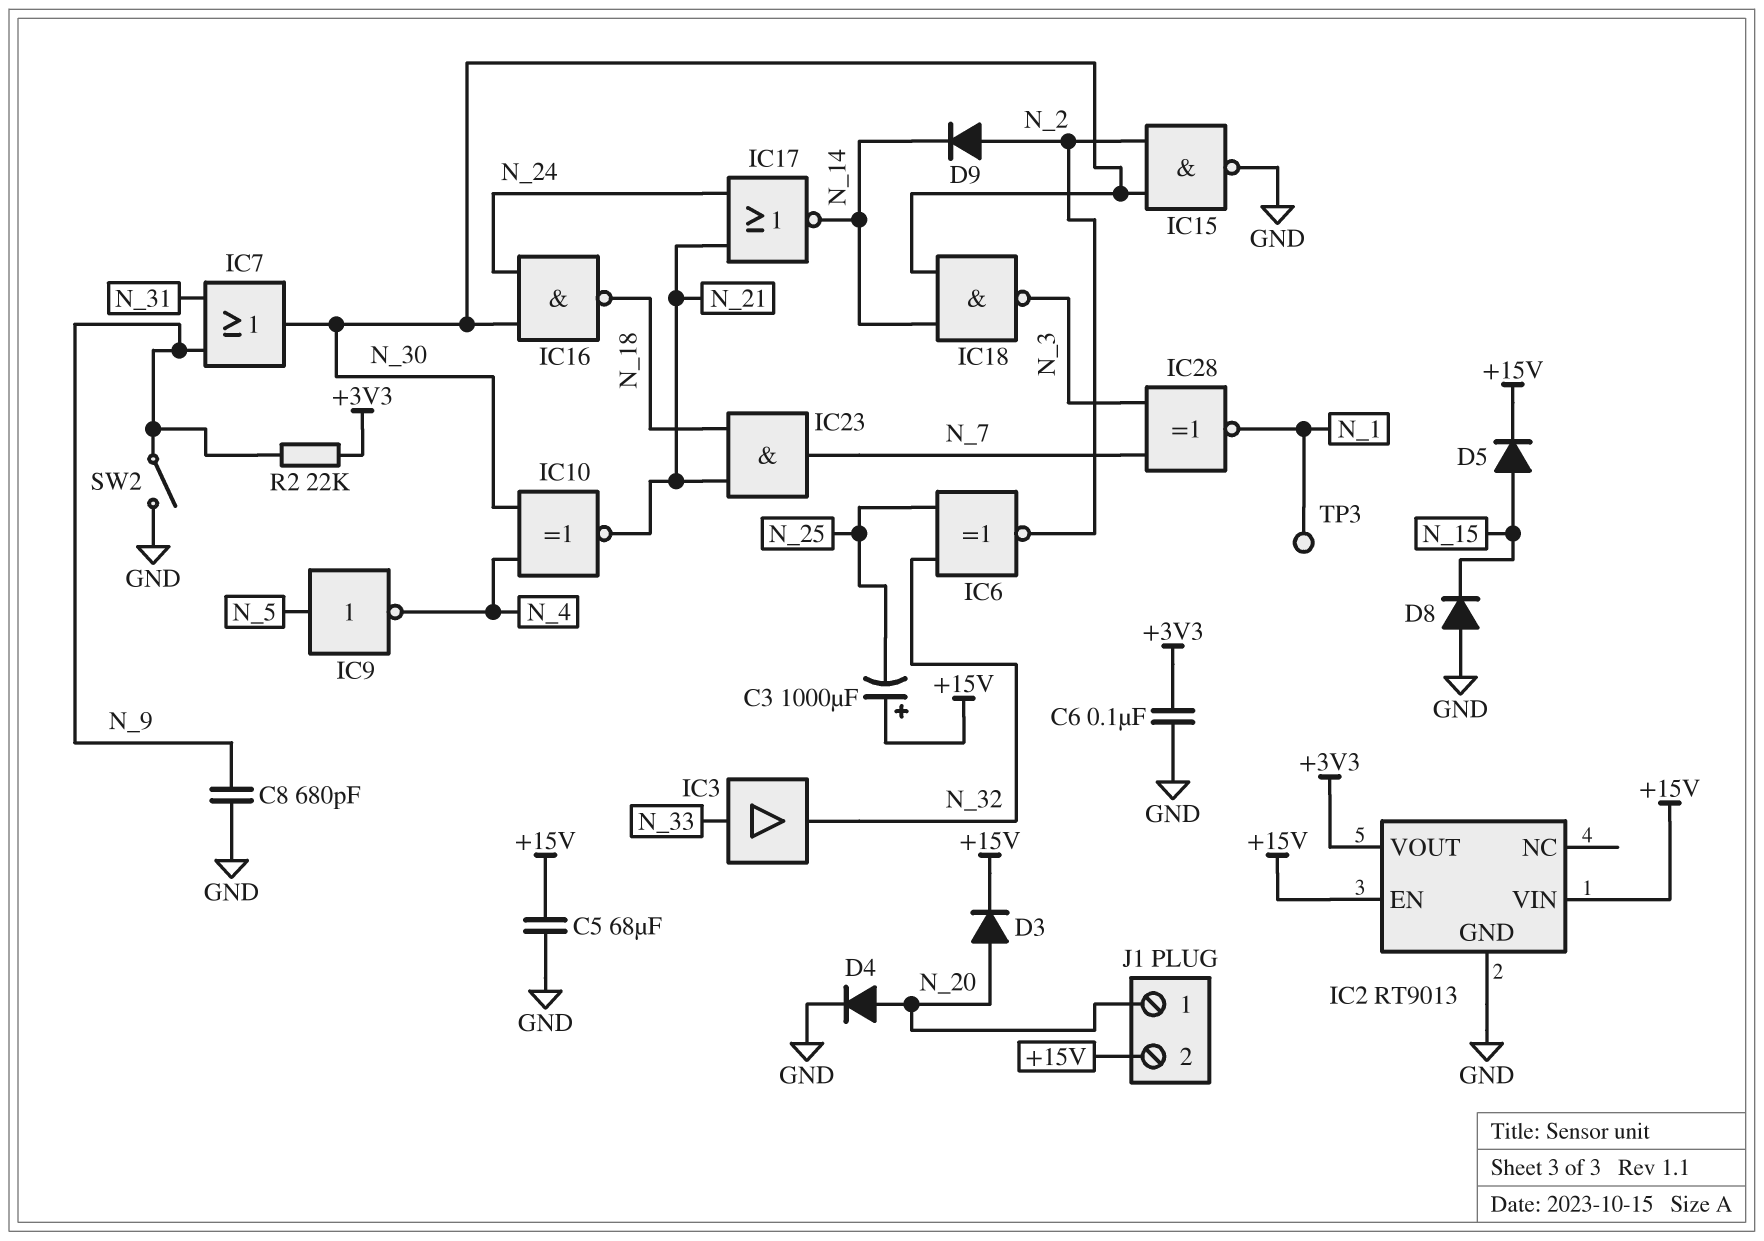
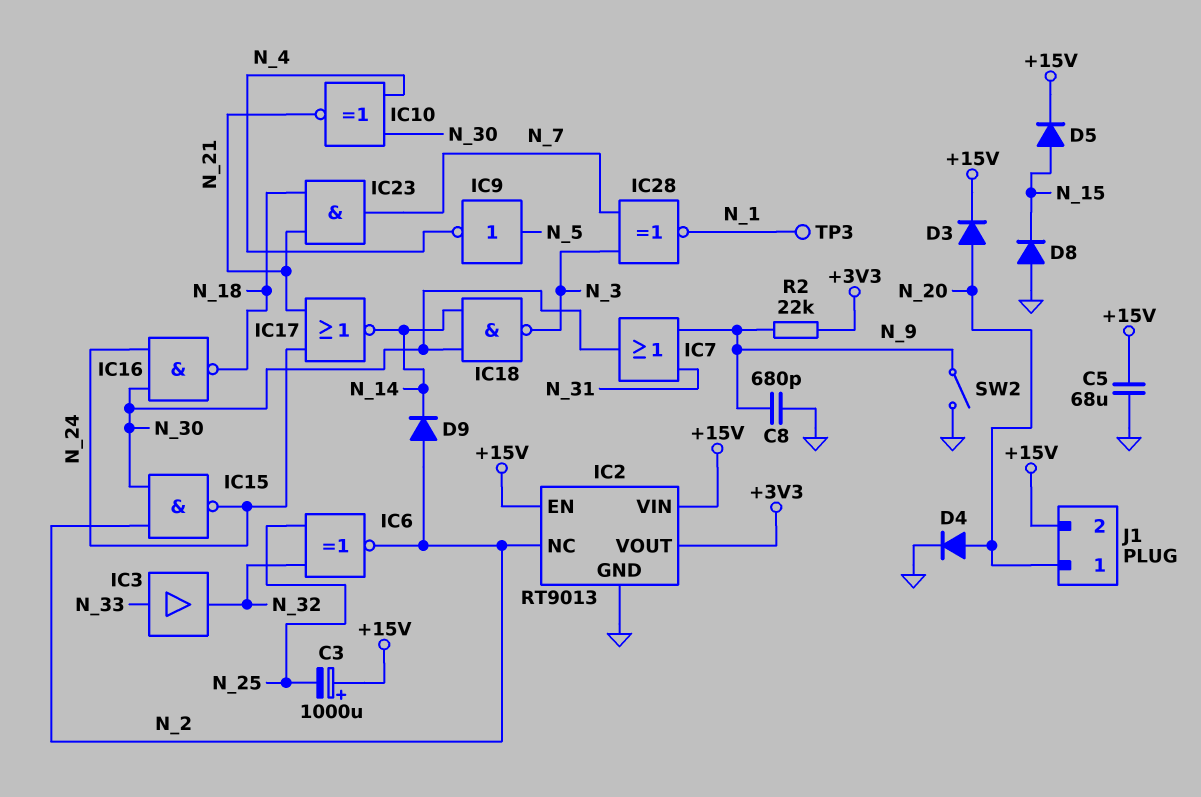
C6: 100nF (+3V3, GND) -> none
IC2 pin NC: none -> N_2
IC15: NAND (in N_2, in N_30, out GND) -> NAND (in N_2, in N_30, out N_24)

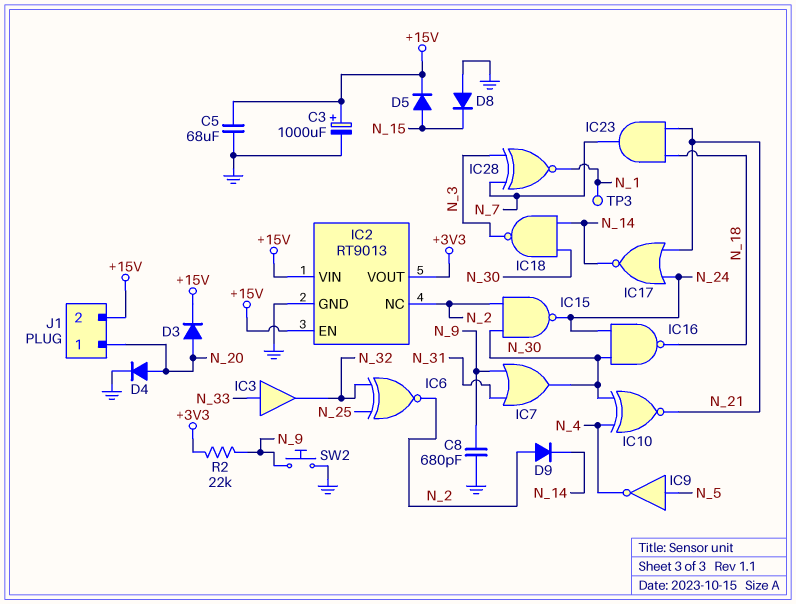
C3: 1000uF (plus +15V, minus N_25) -> 1000uF (plus +15V, minus GND)
SW2: switch (GND, N_9) -> button (GND, N_9)

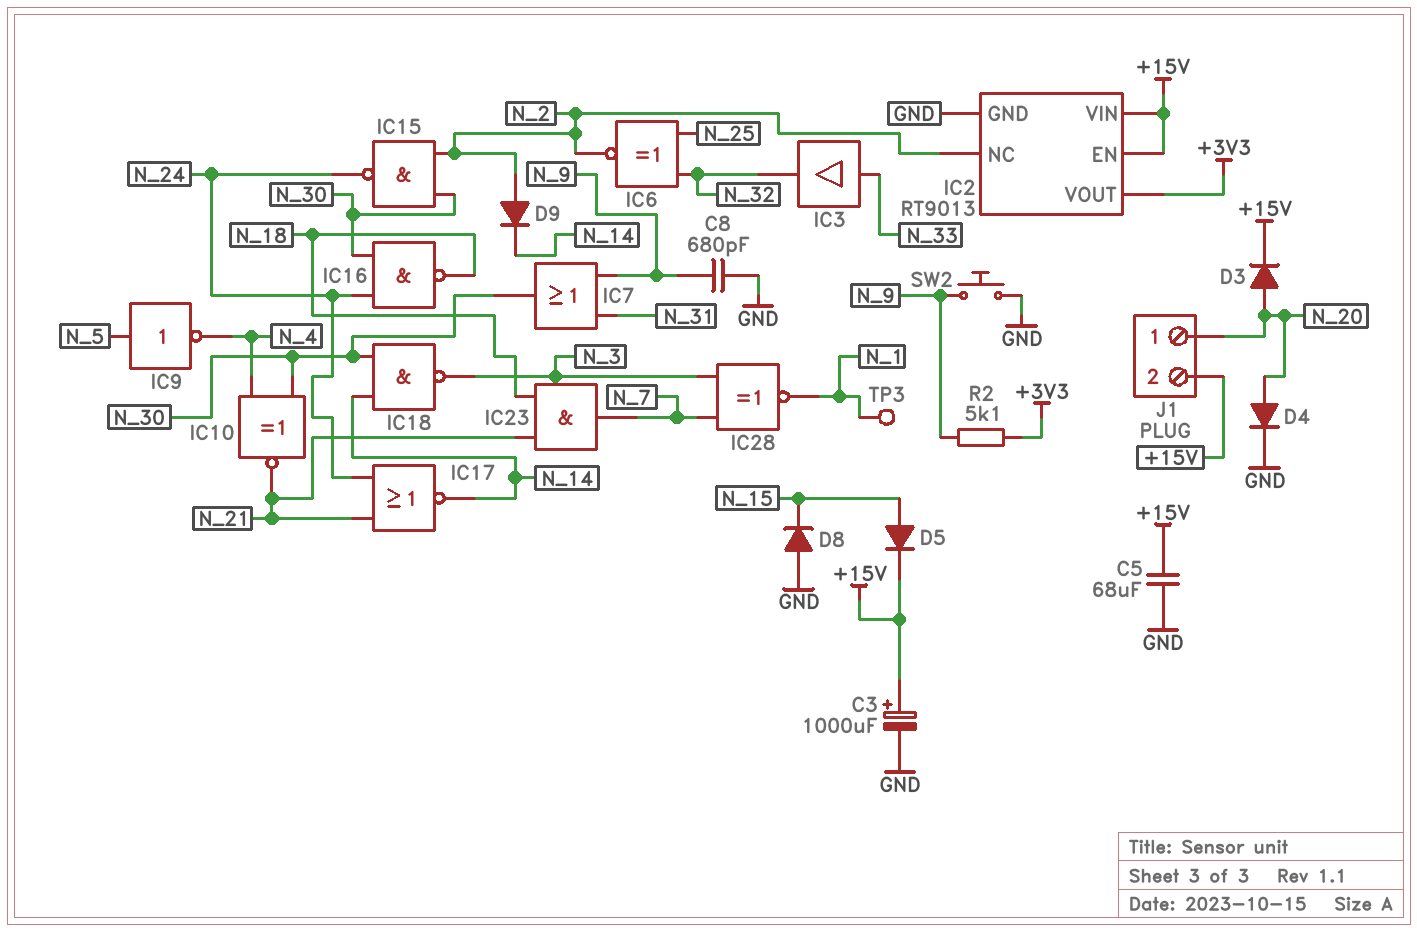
R2: 22k (+3V3, N_9) -> 5.1k (+3V3, N_9)

